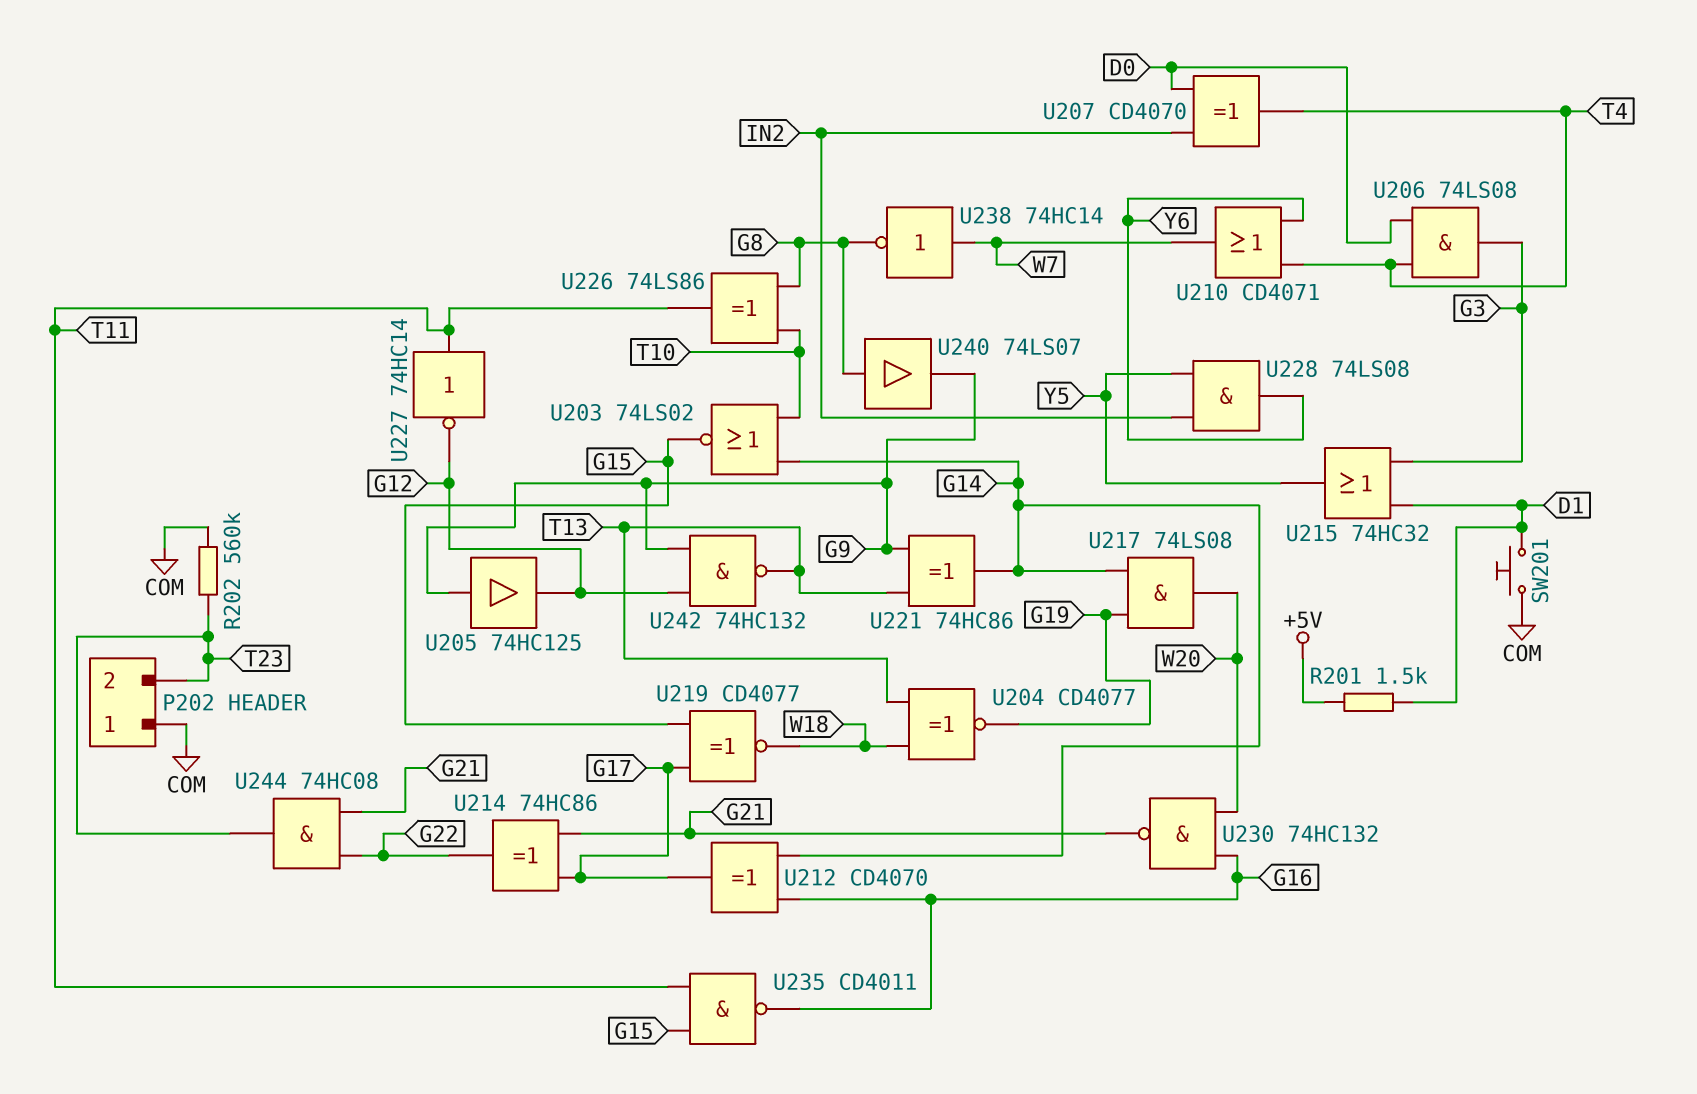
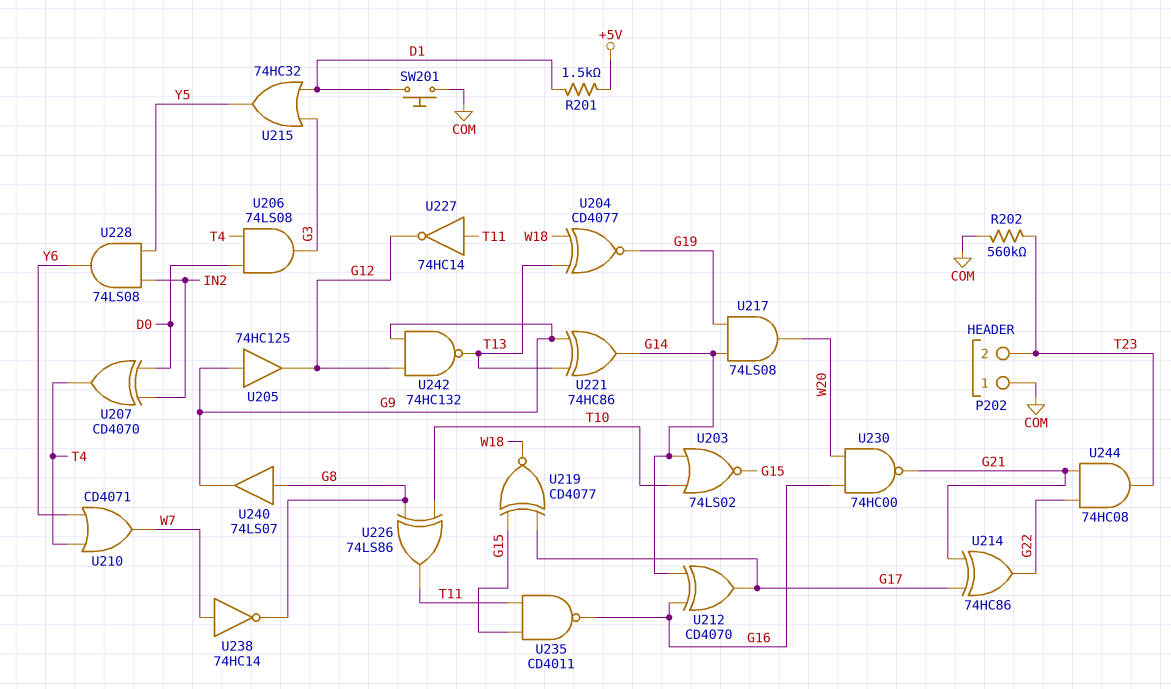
U230: NAND 74HC132 (in G16, in W20, out G21) -> NAND 74HC00 (in G16, in W20, out G21)

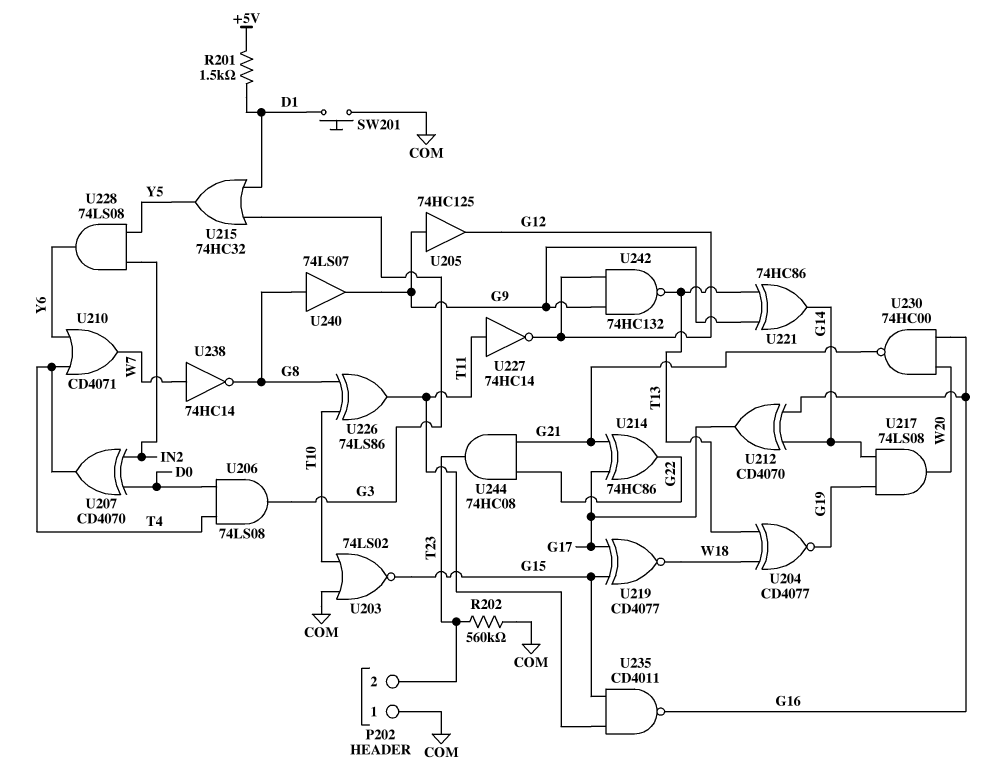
U203: NOR 74LS02 (in G14, in T10, out G15) -> NOR 74LS02 (in COM, in T10, out G15)

